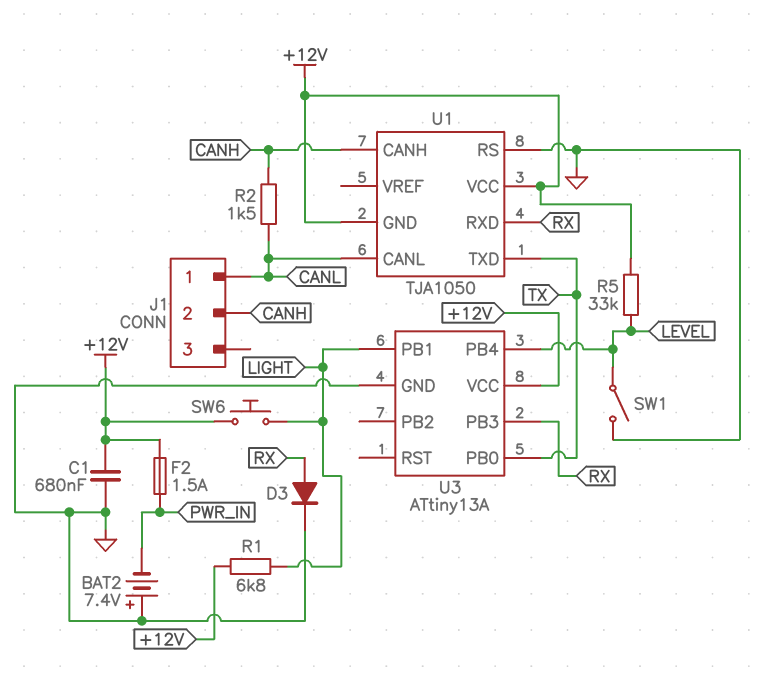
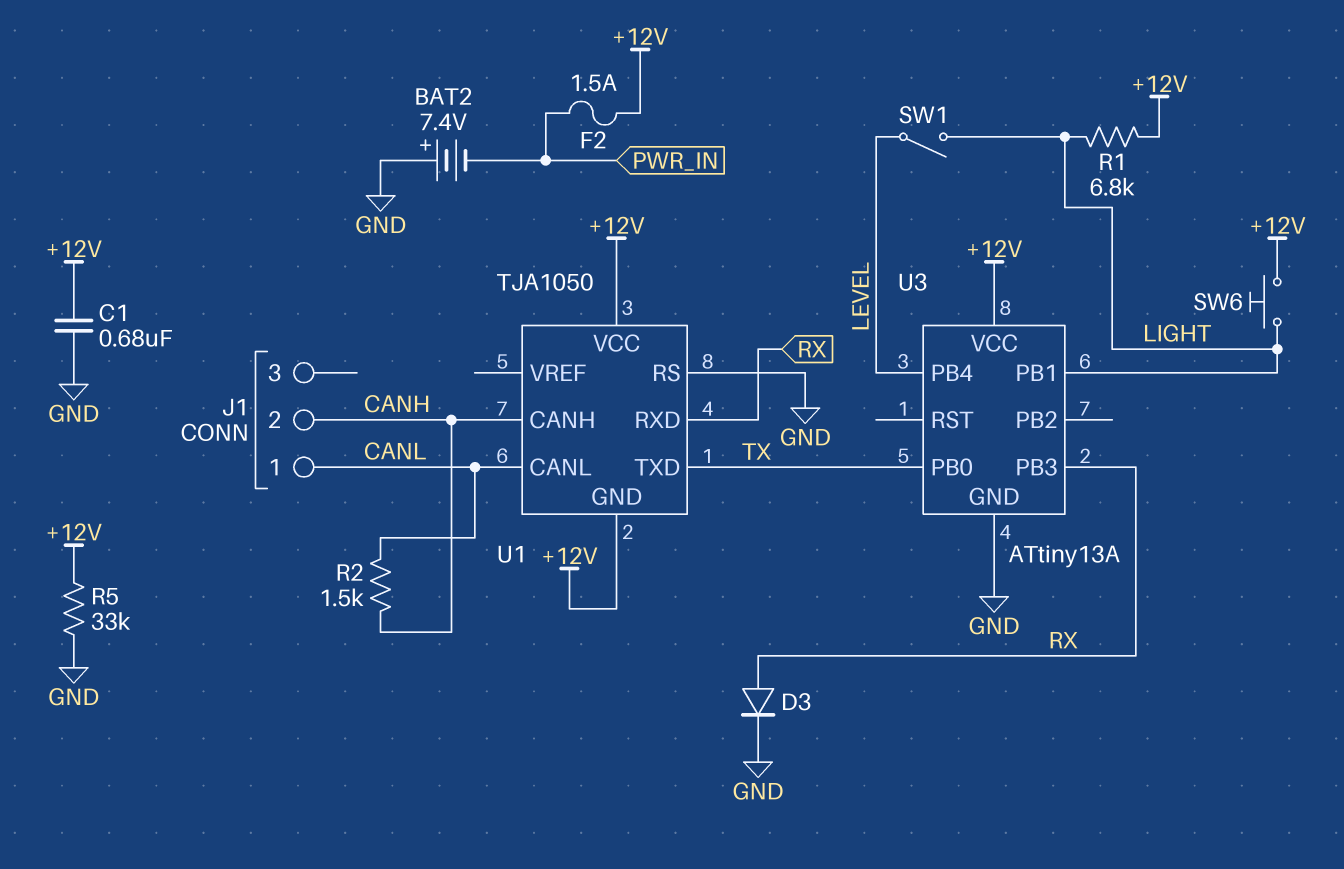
R5: 33k (+12V, LEVEL) -> 33k (+12V, GND)
SW1: switch (GND, LEVEL) -> switch (LEVEL, LIGHT)

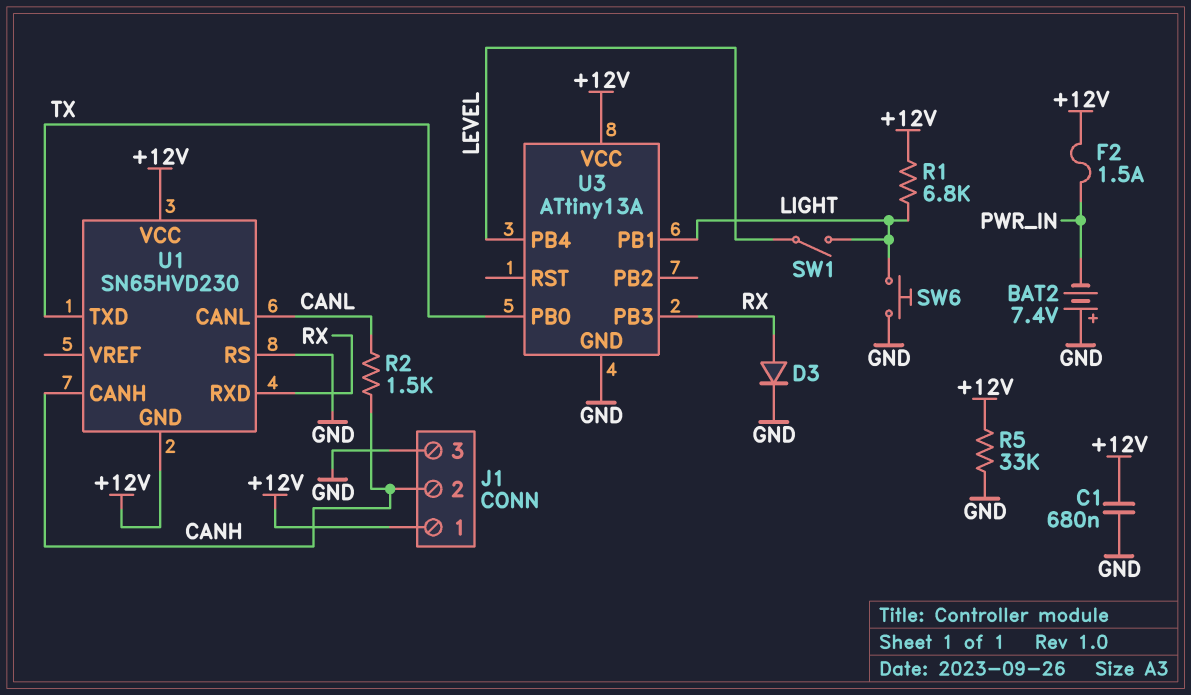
J1 pin 1: CANL -> +12V
J1 pin 3: none -> GND
SW6: button (+12V, LIGHT) -> button (GND, LIGHT)
U1: TJA1050 -> SN65HVD230

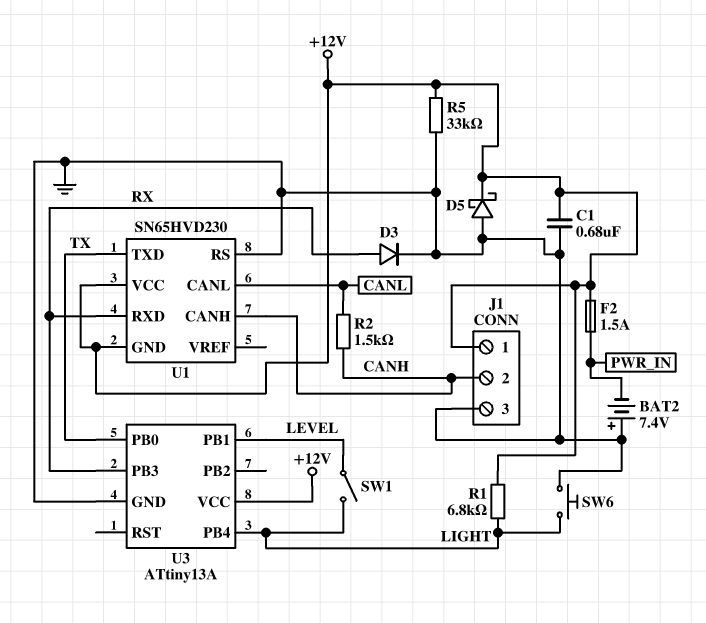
D5: none -> schottky (A GND, K +12V)
U3 pin PB1: LIGHT -> LEVEL
U3 pin PB4: LEVEL -> LIGHT

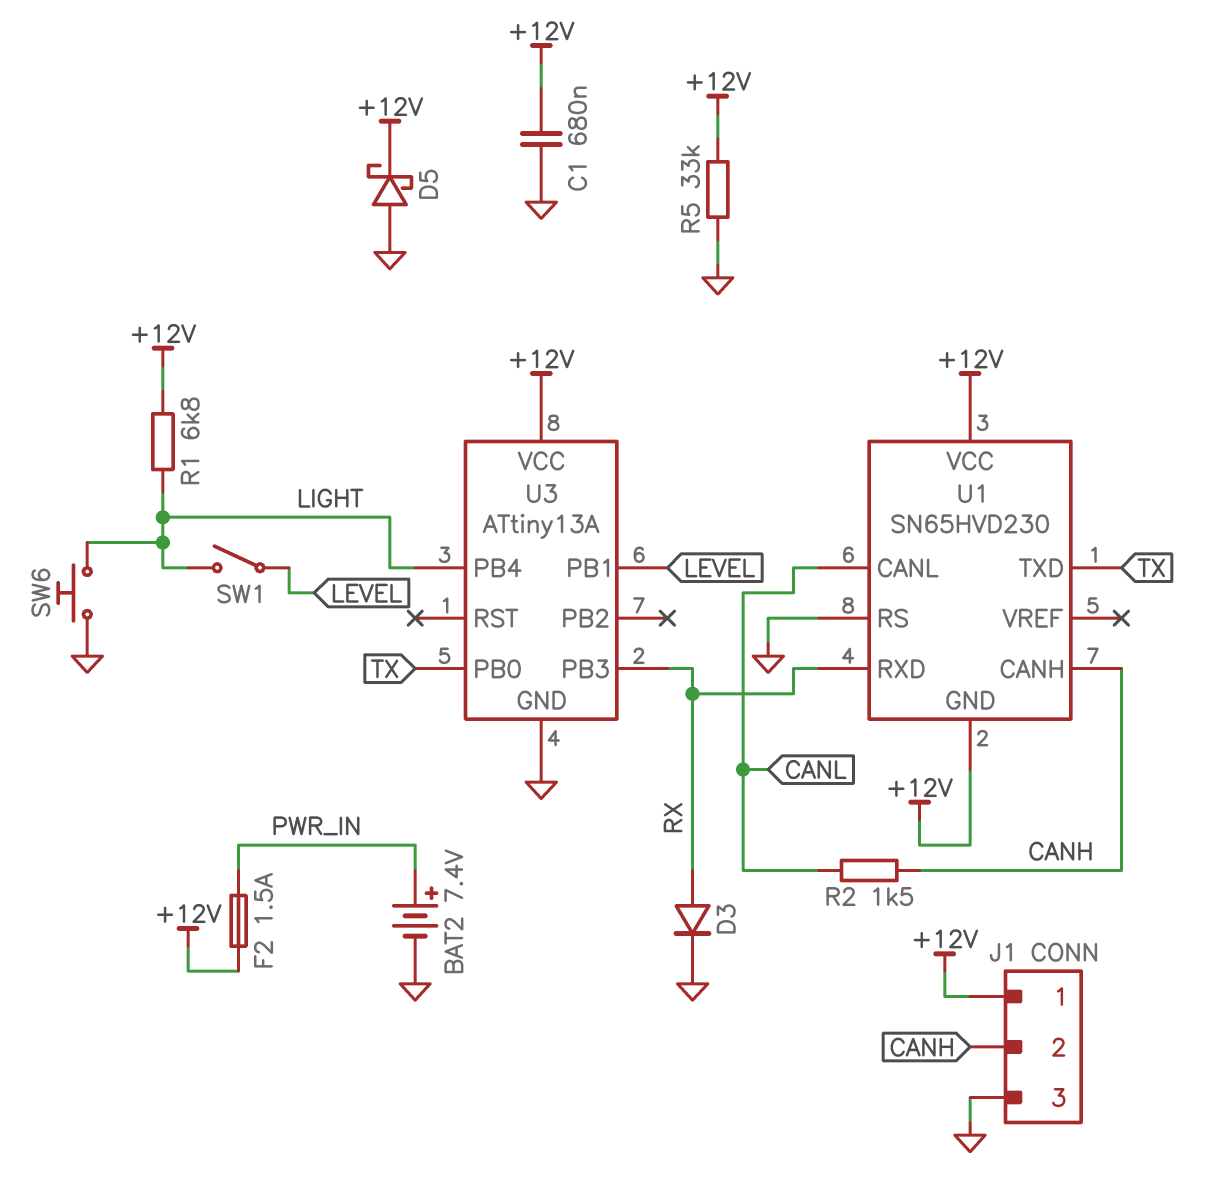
BAT2: 7.4V (plus GND, minus PWR_IN) -> 7.4V (plus PWR_IN, minus GND)

